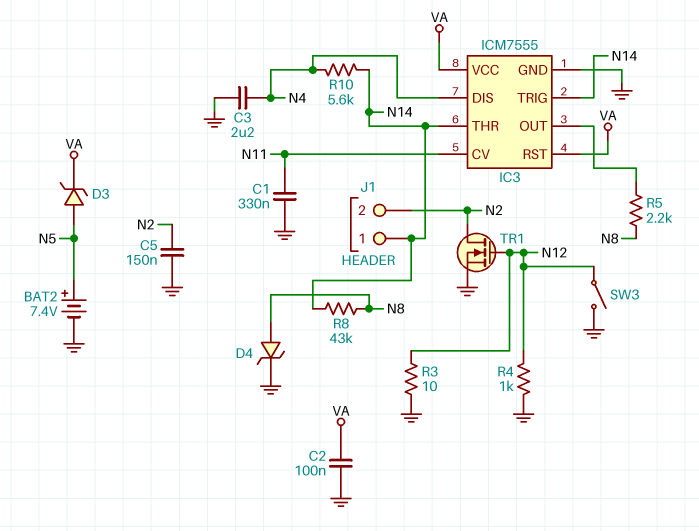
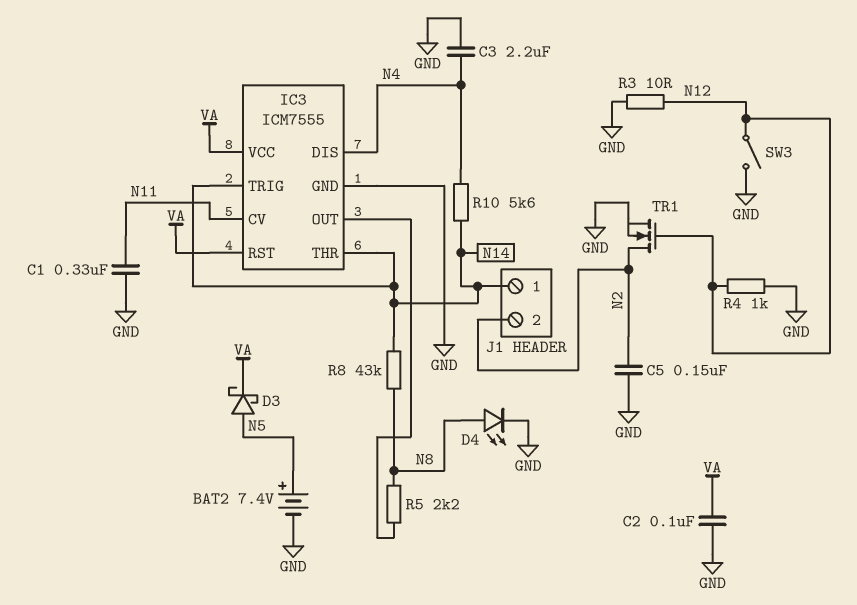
D3: zener (A N5, K VA) -> schottky (A N5, K VA)
D4: zener (A N8, K GND) -> LED (A N8, K GND)

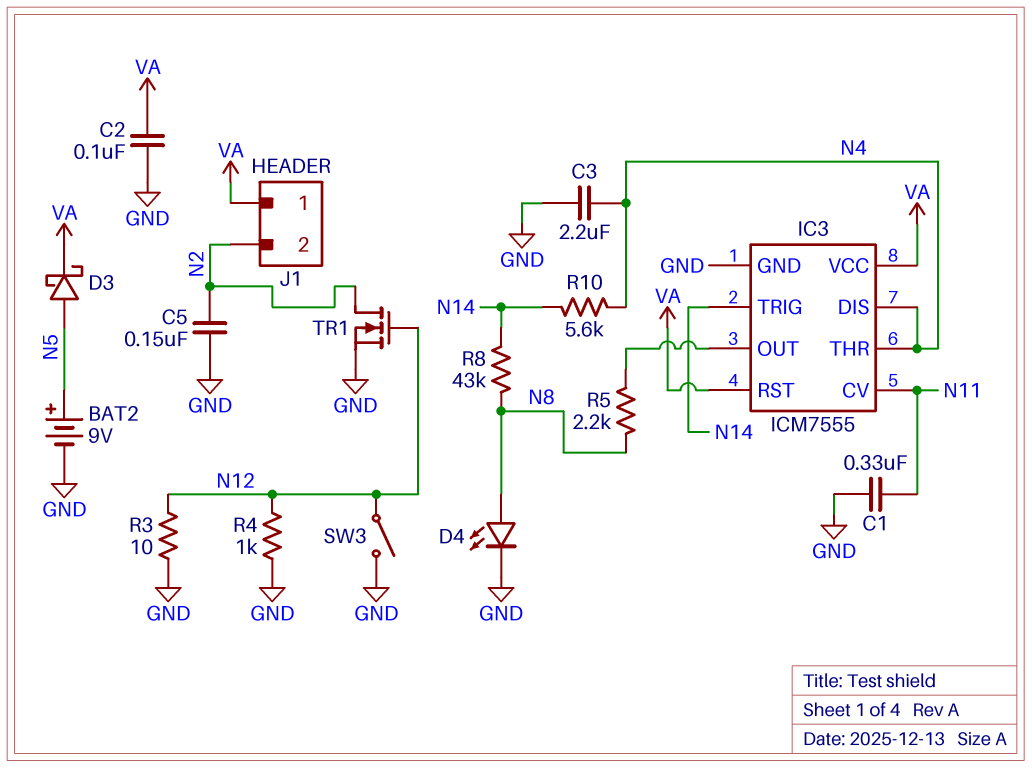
BAT2: 7.4V (plus N5, minus GND) -> 9V (plus N5, minus GND)
IC3 pin THR: N14 -> N4
J1 pin 1: N14 -> VA

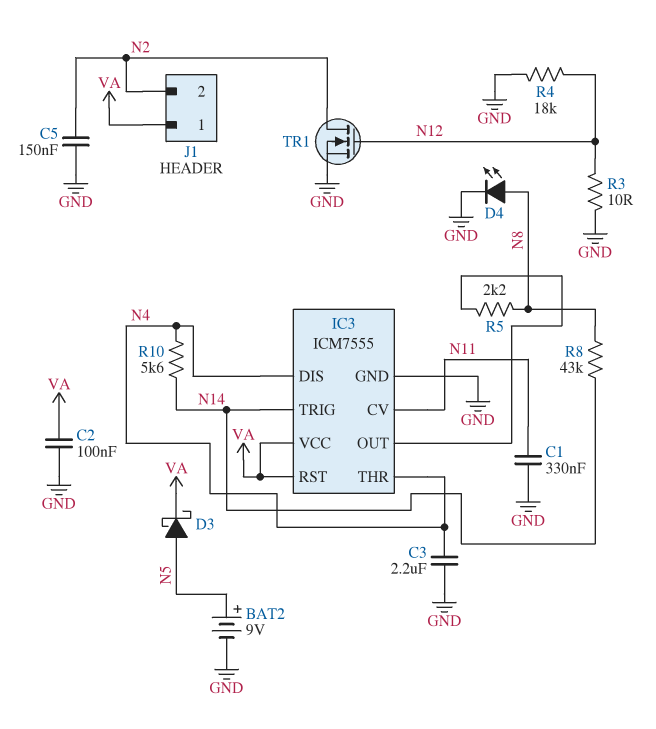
R4: 1k (GND, N12) -> 18k (GND, N12)
SW3: switch (GND, N12) -> none

